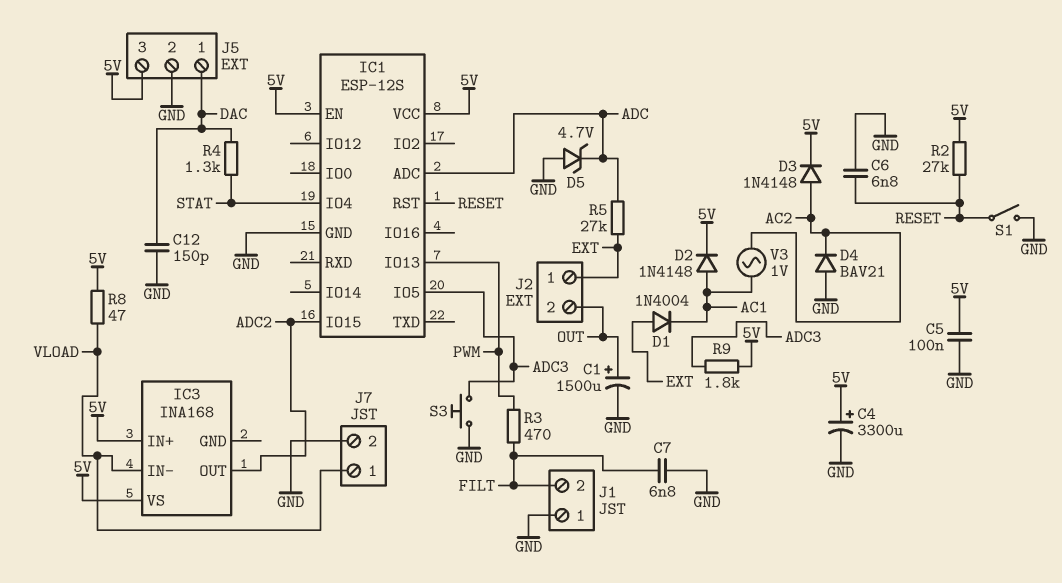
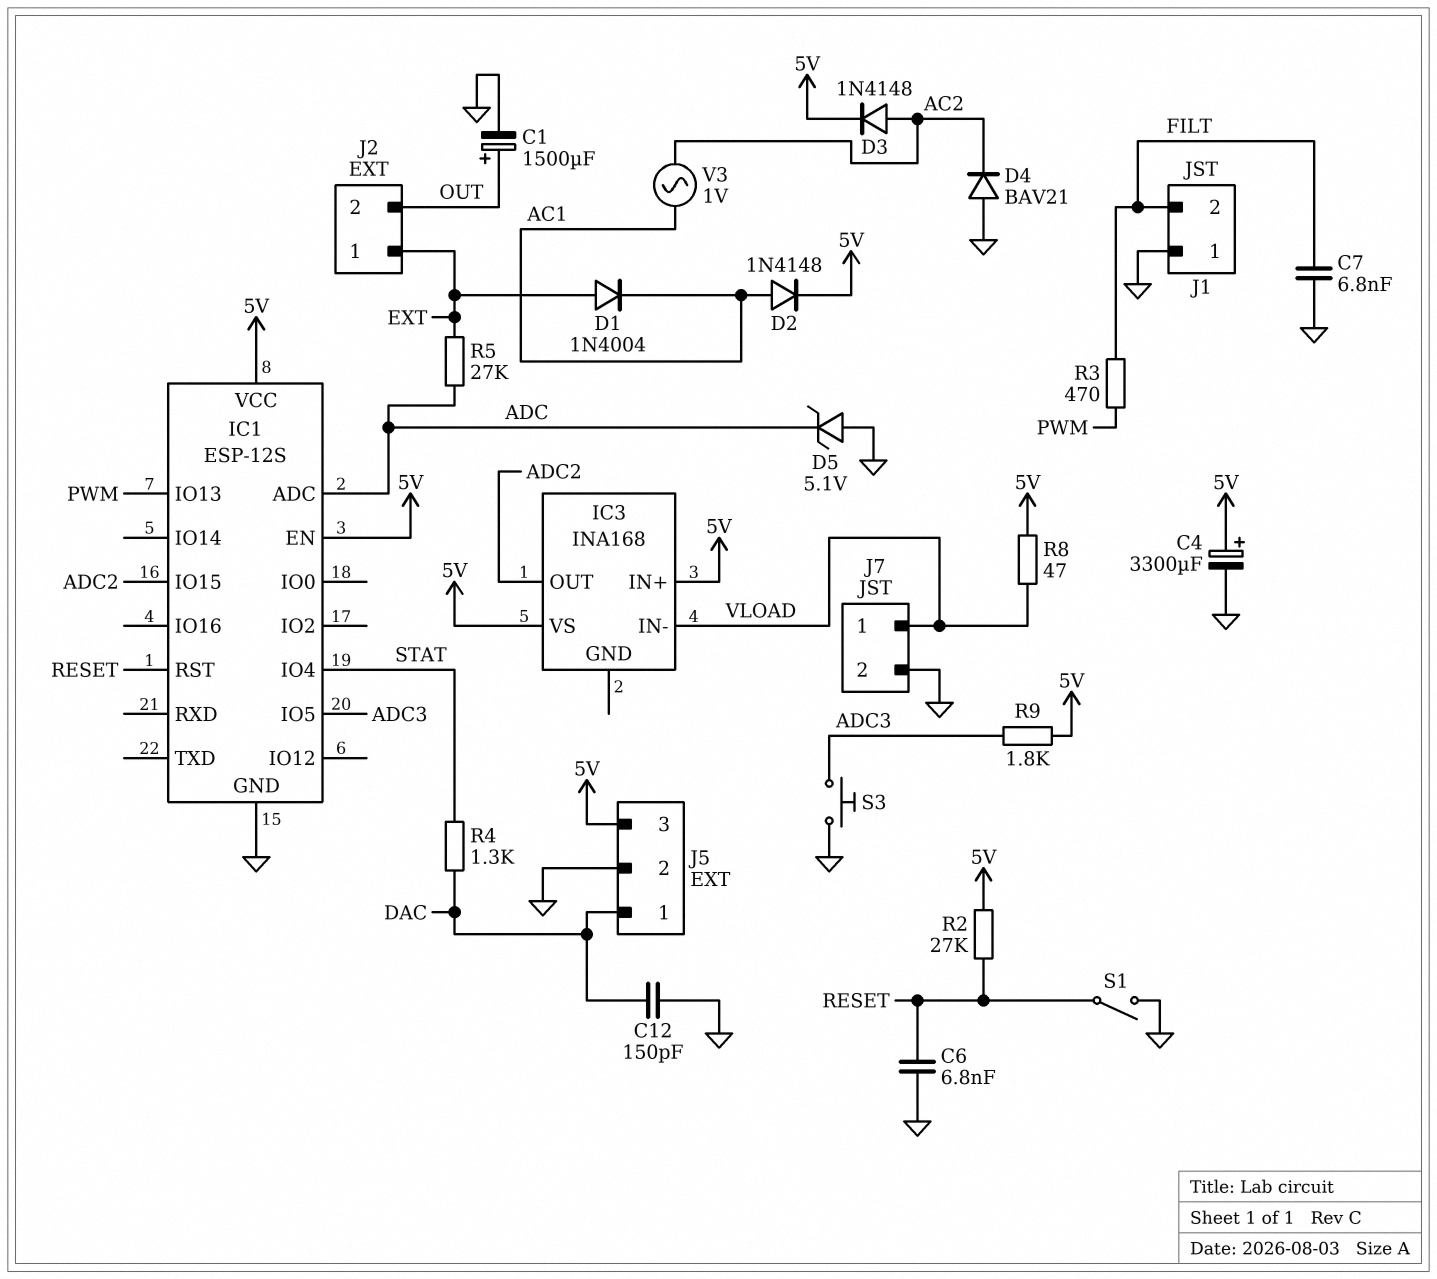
C5: 100nF (5V, GND) -> none
D5: zener 4.7V (A GND, K ADC) -> zener 5.1V (A GND, K ADC)

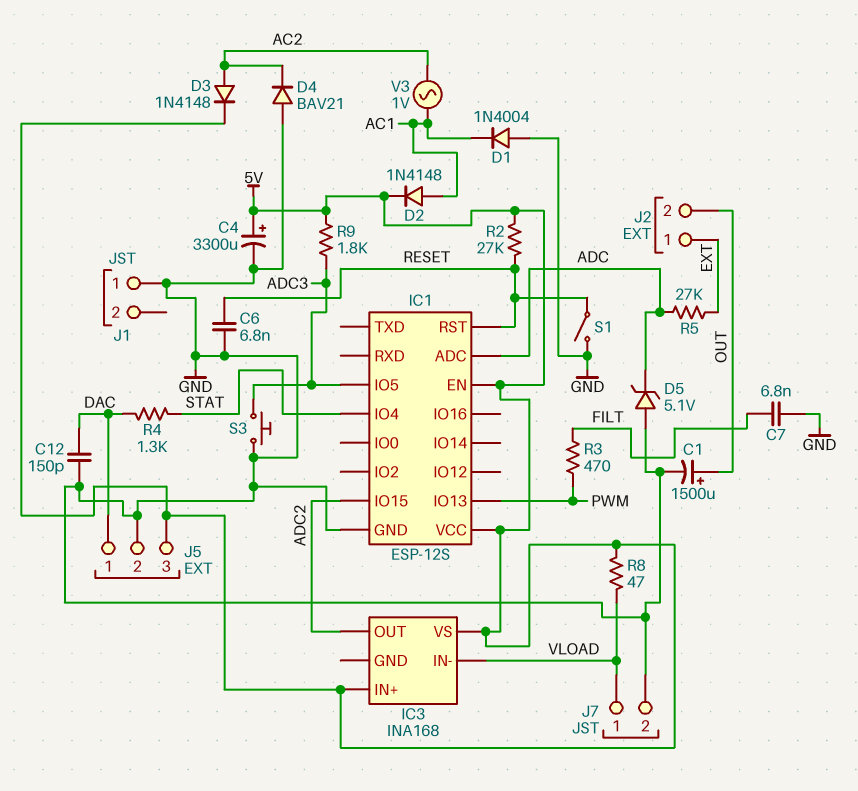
D1: diode 1N4004 (A EXT, K AC1) -> diode 1N4004 (A GND, K AC1)
J1 pin 2: FILT -> none

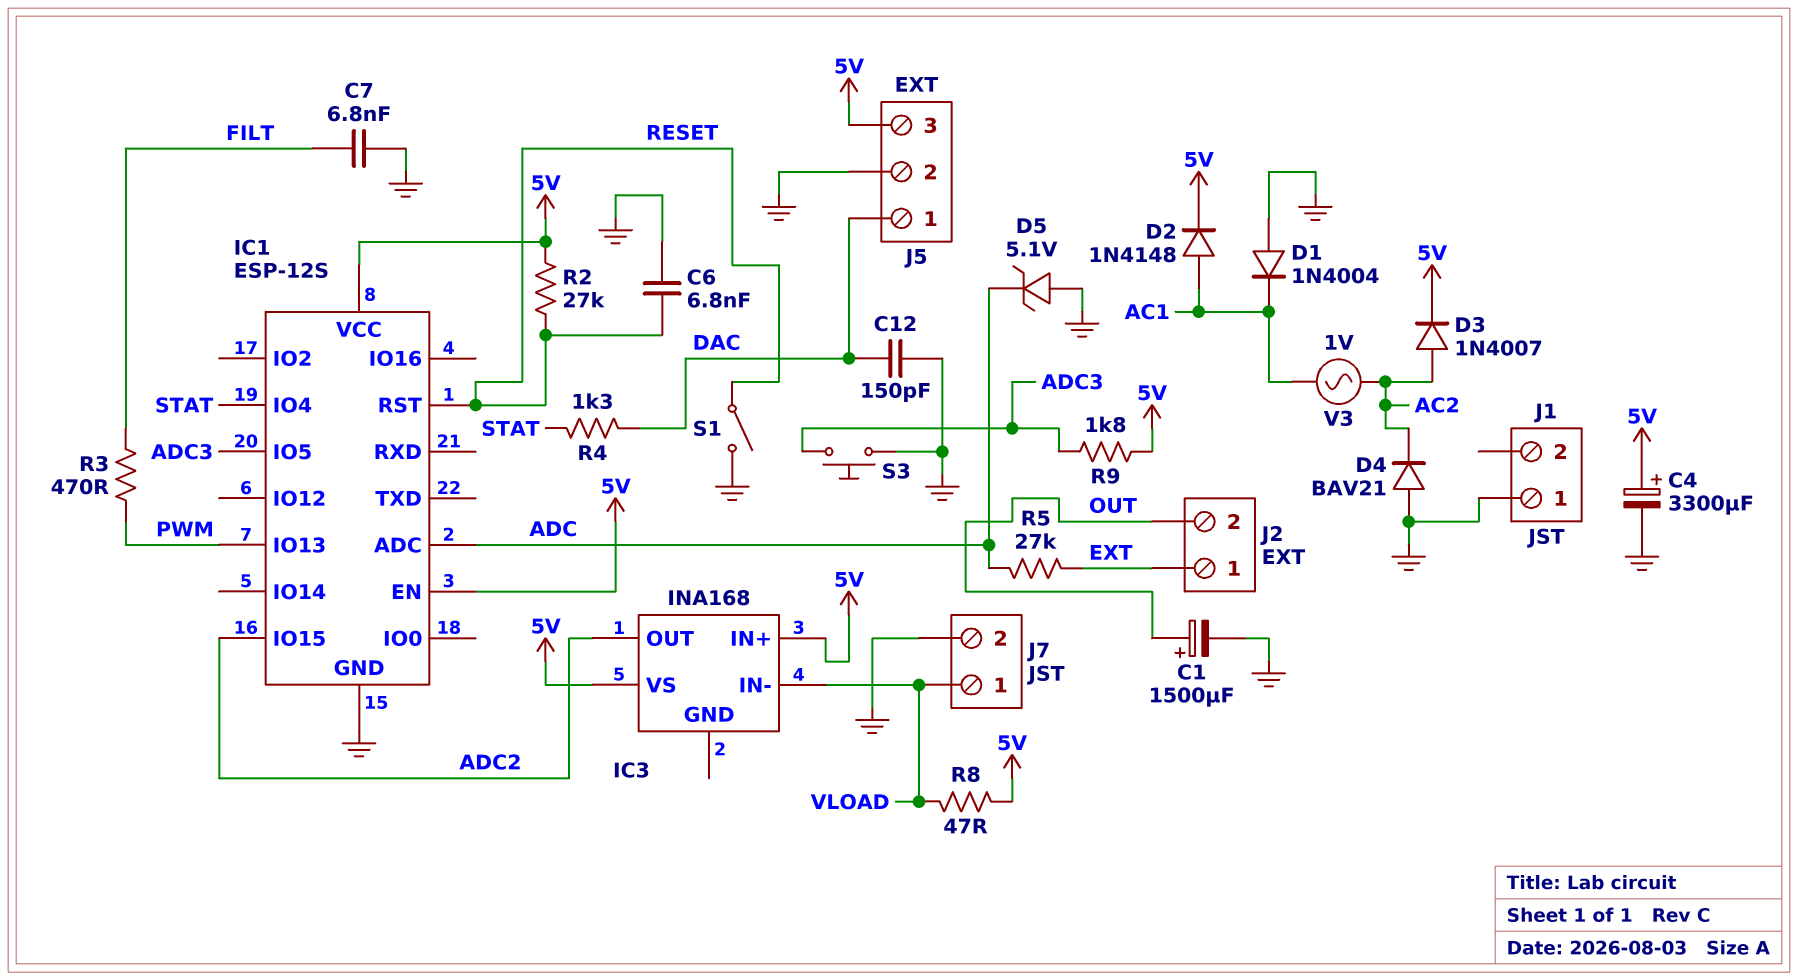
D3: diode 1N4148 (A AC2, K 5V) -> diode 1N4007 (A AC2, K 5V)

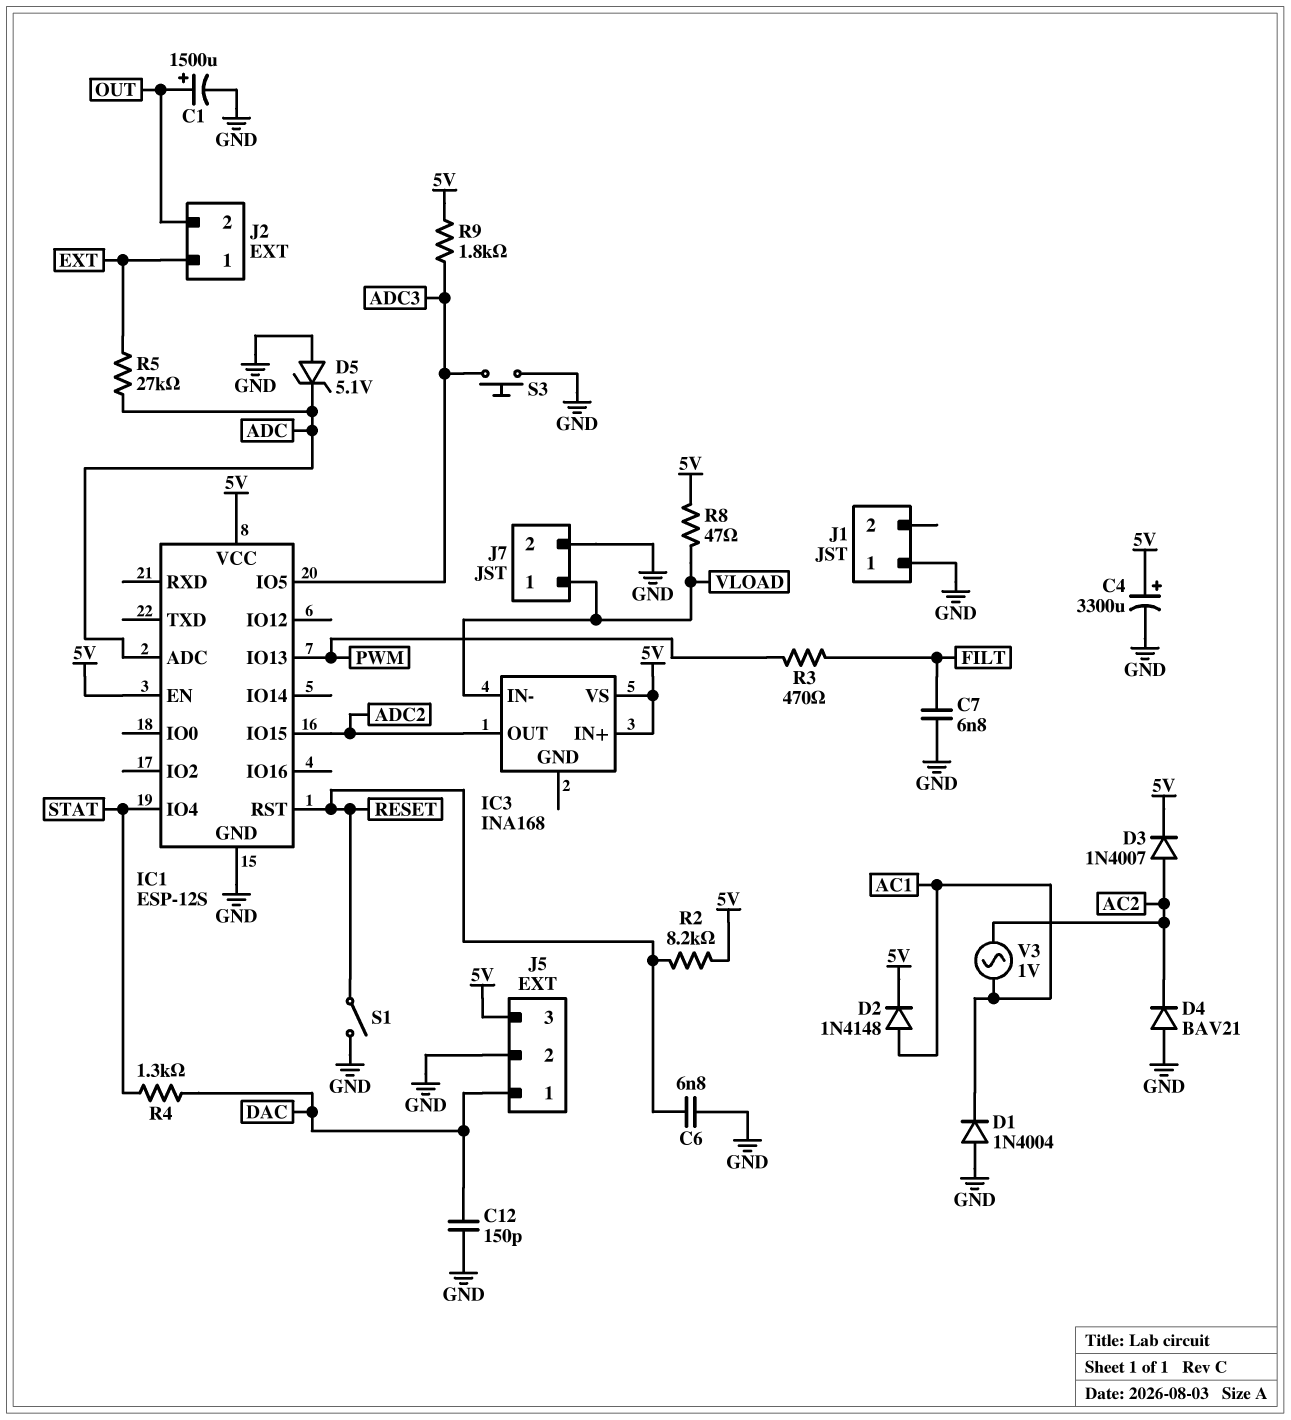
R2: 27k (5V, RESET) -> 8.2k (5V, RESET)

